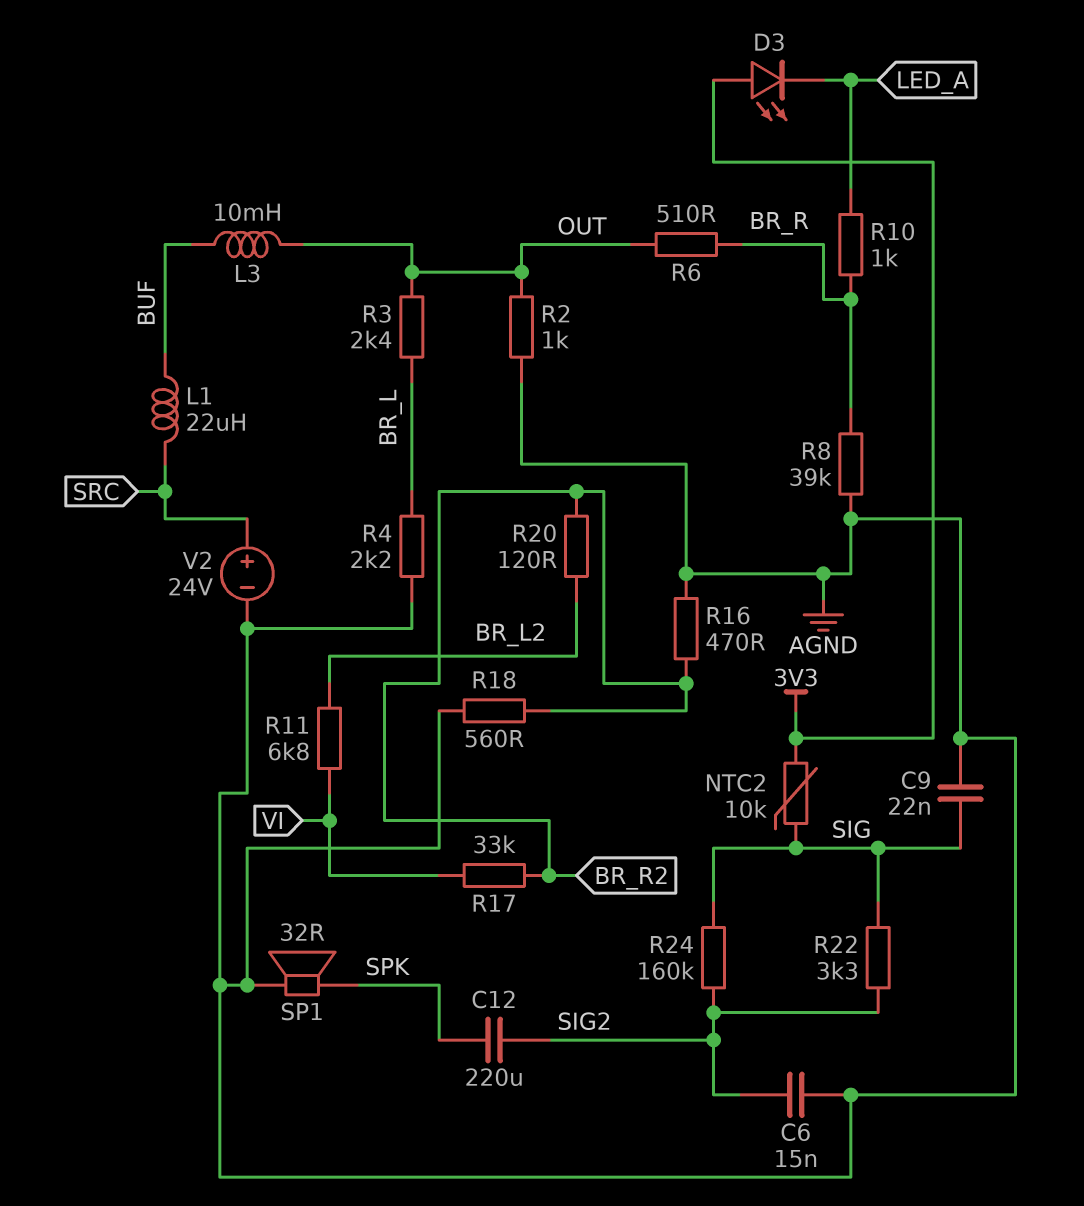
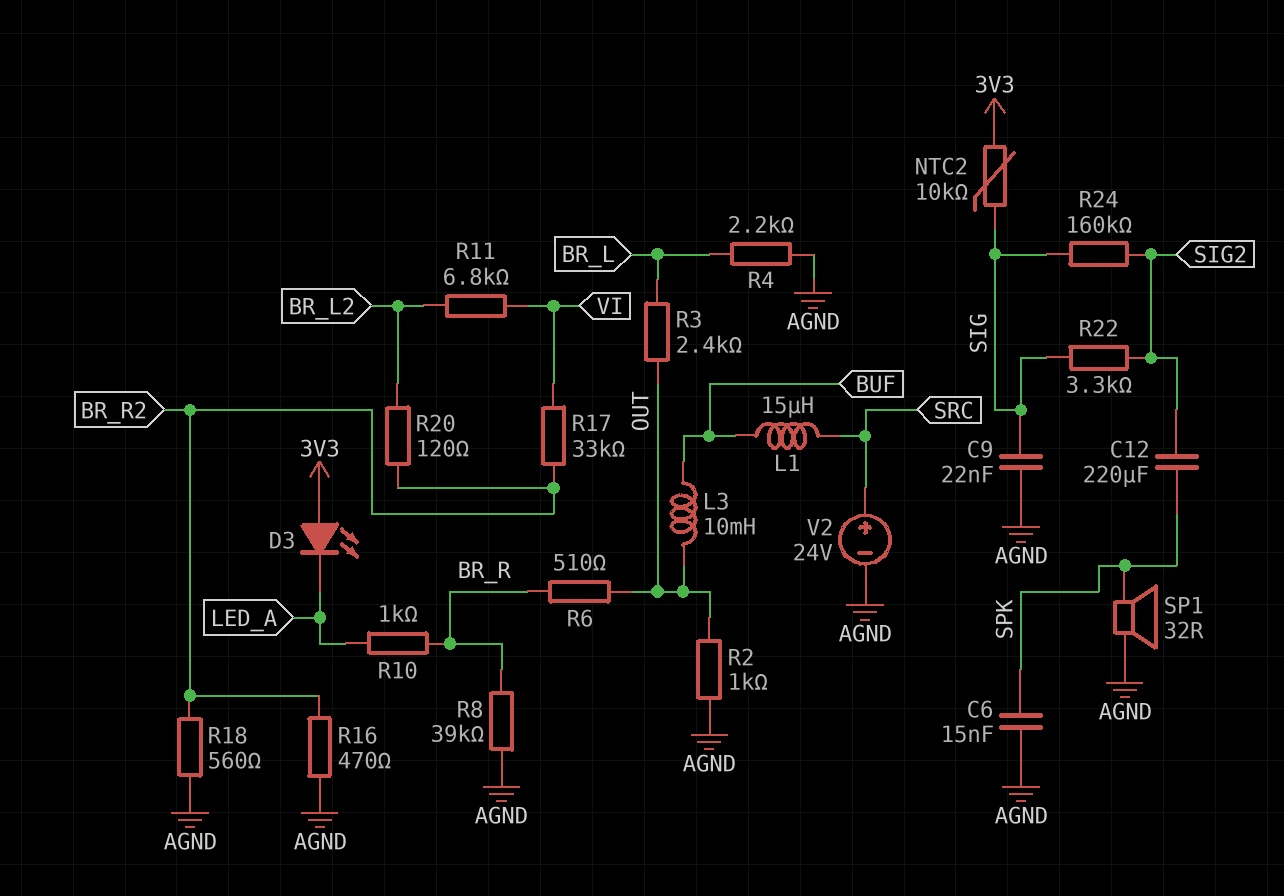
C6: 15nF (AGND, SIG2) -> 15nF (AGND, SPK)
L1: 22uH (BUF, SRC) -> 15uH (BUF, SRC)

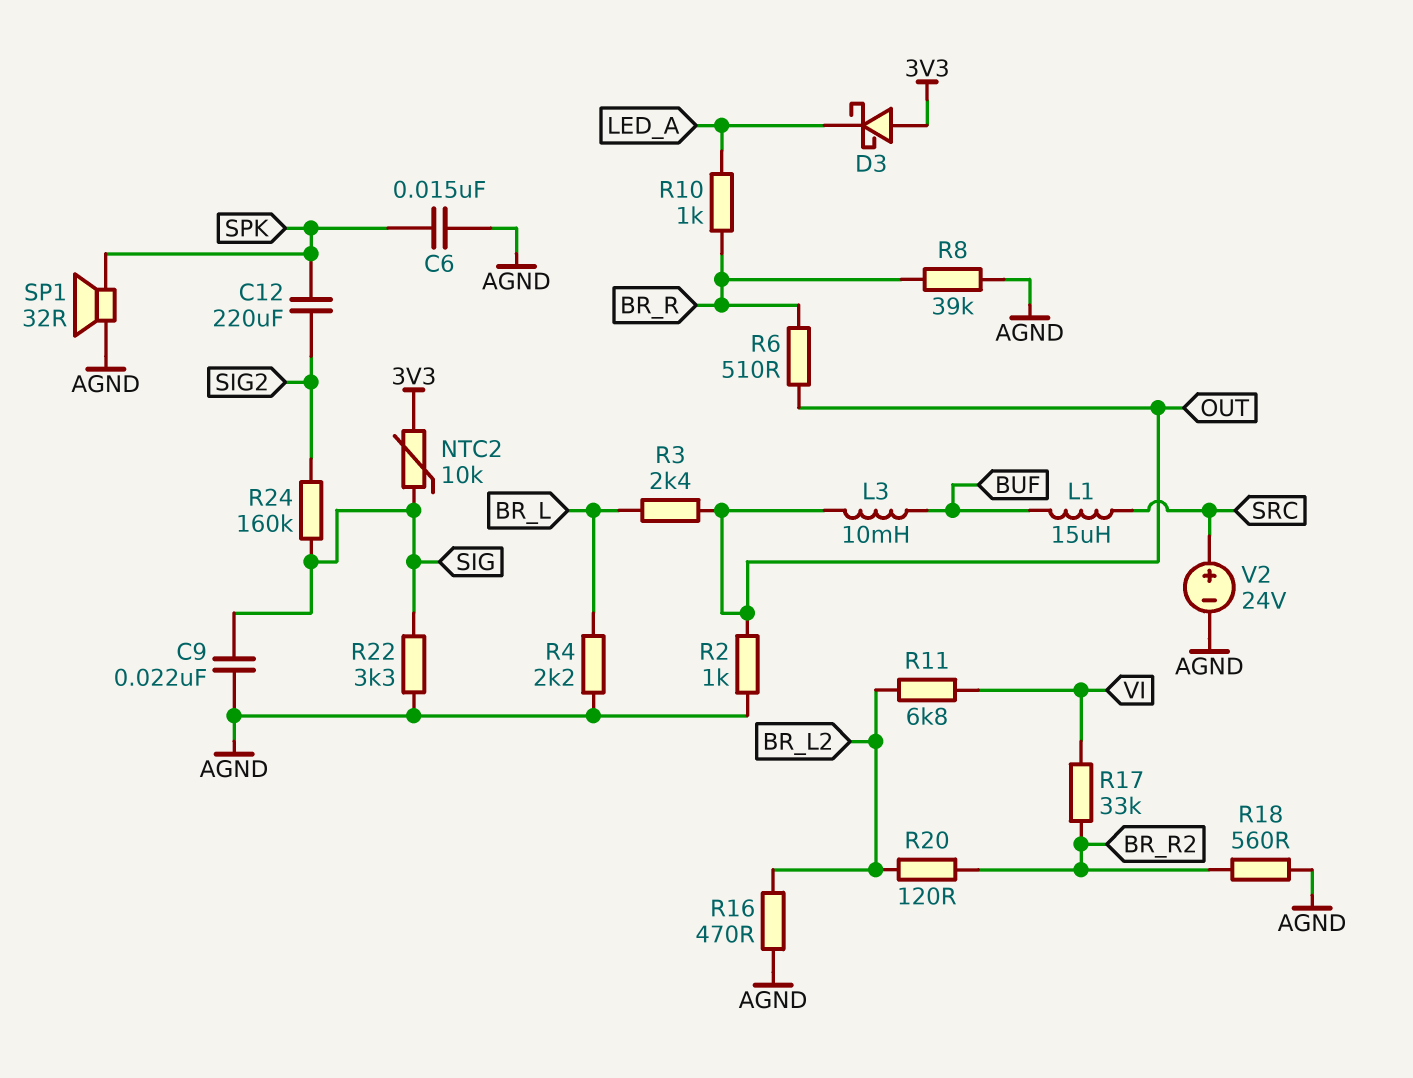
D3: LED (A 3V3, K LED_A) -> schottky (A 3V3, K LED_A)
R16: 470 (AGND, BR_R2) -> 470 (AGND, BR_L2)
R22: 3.3k (SIG, SIG2) -> 3.3k (AGND, SIG)

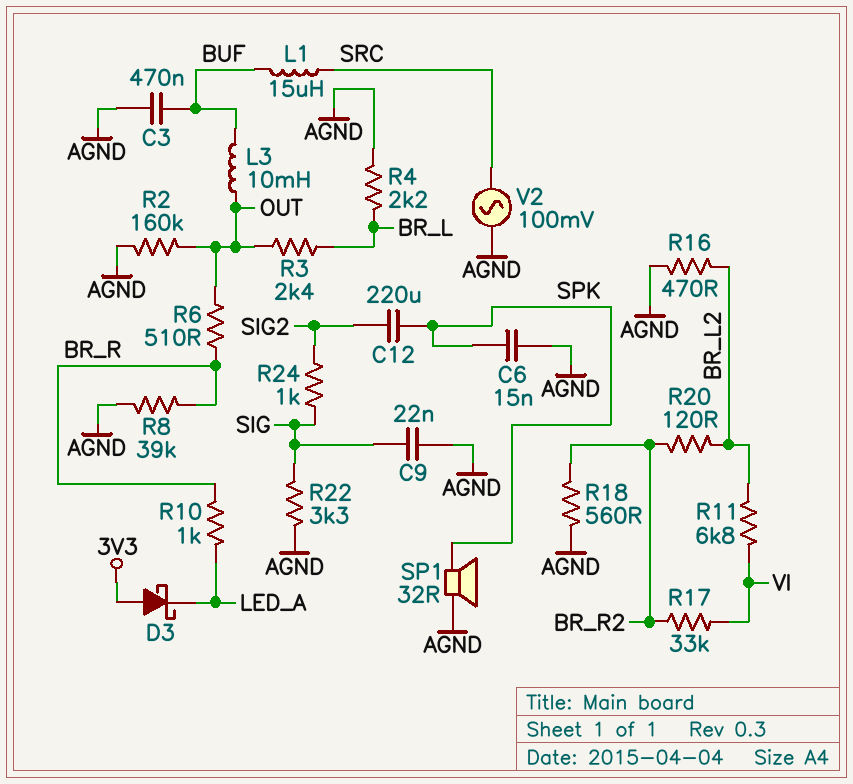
C3: none -> 470nF (AGND, BUF)
NTC2: 10k (3V3, SIG) -> none
R2: 1k (AGND, OUT) -> 160k (AGND, OUT)
R24: 160k (SIG, SIG2) -> 1k (SIG, SIG2)
V2: 24V (plus SRC, minus AGND) -> AC 100mV (AGND, SRC)

